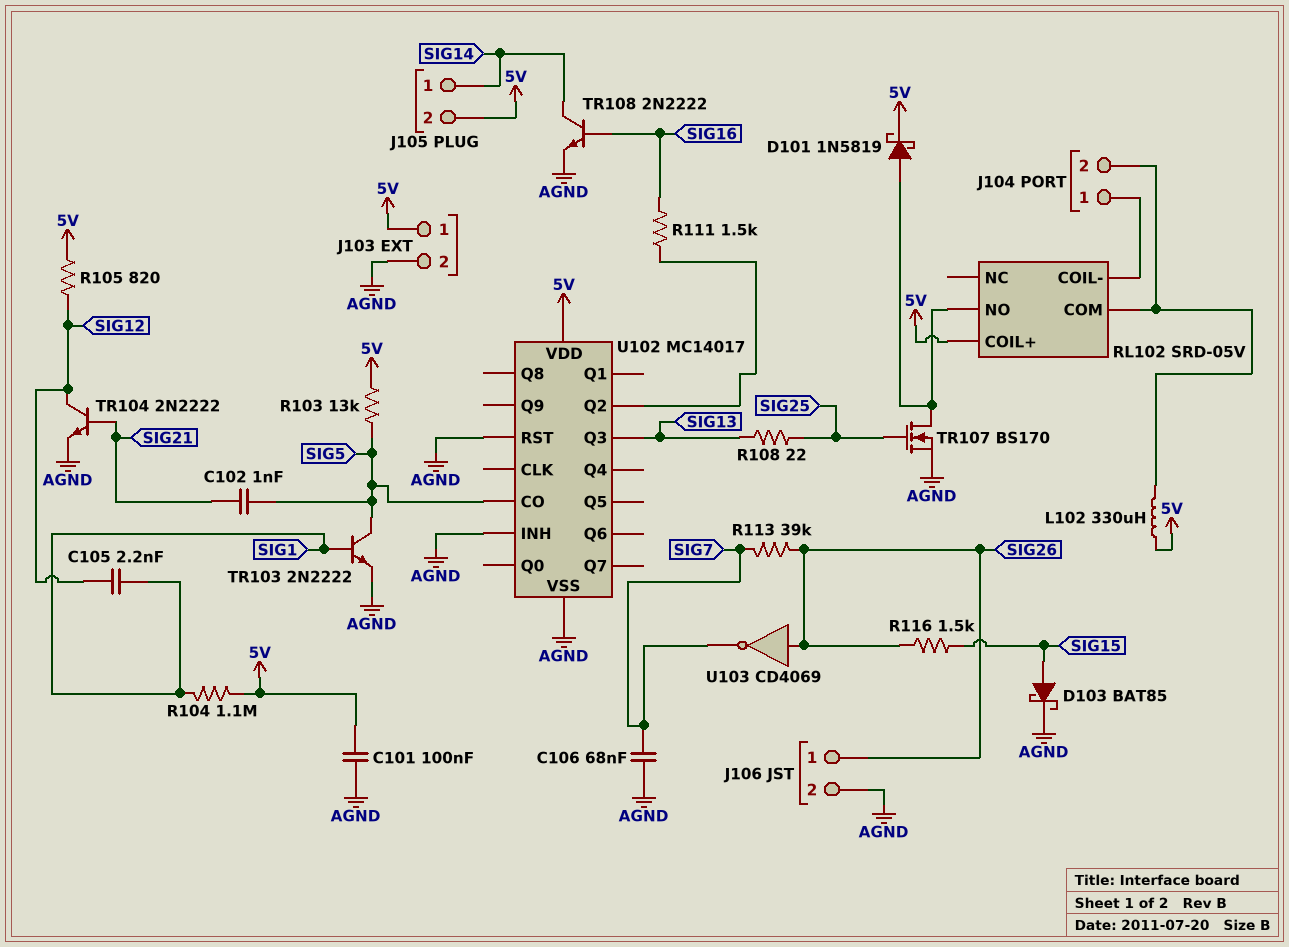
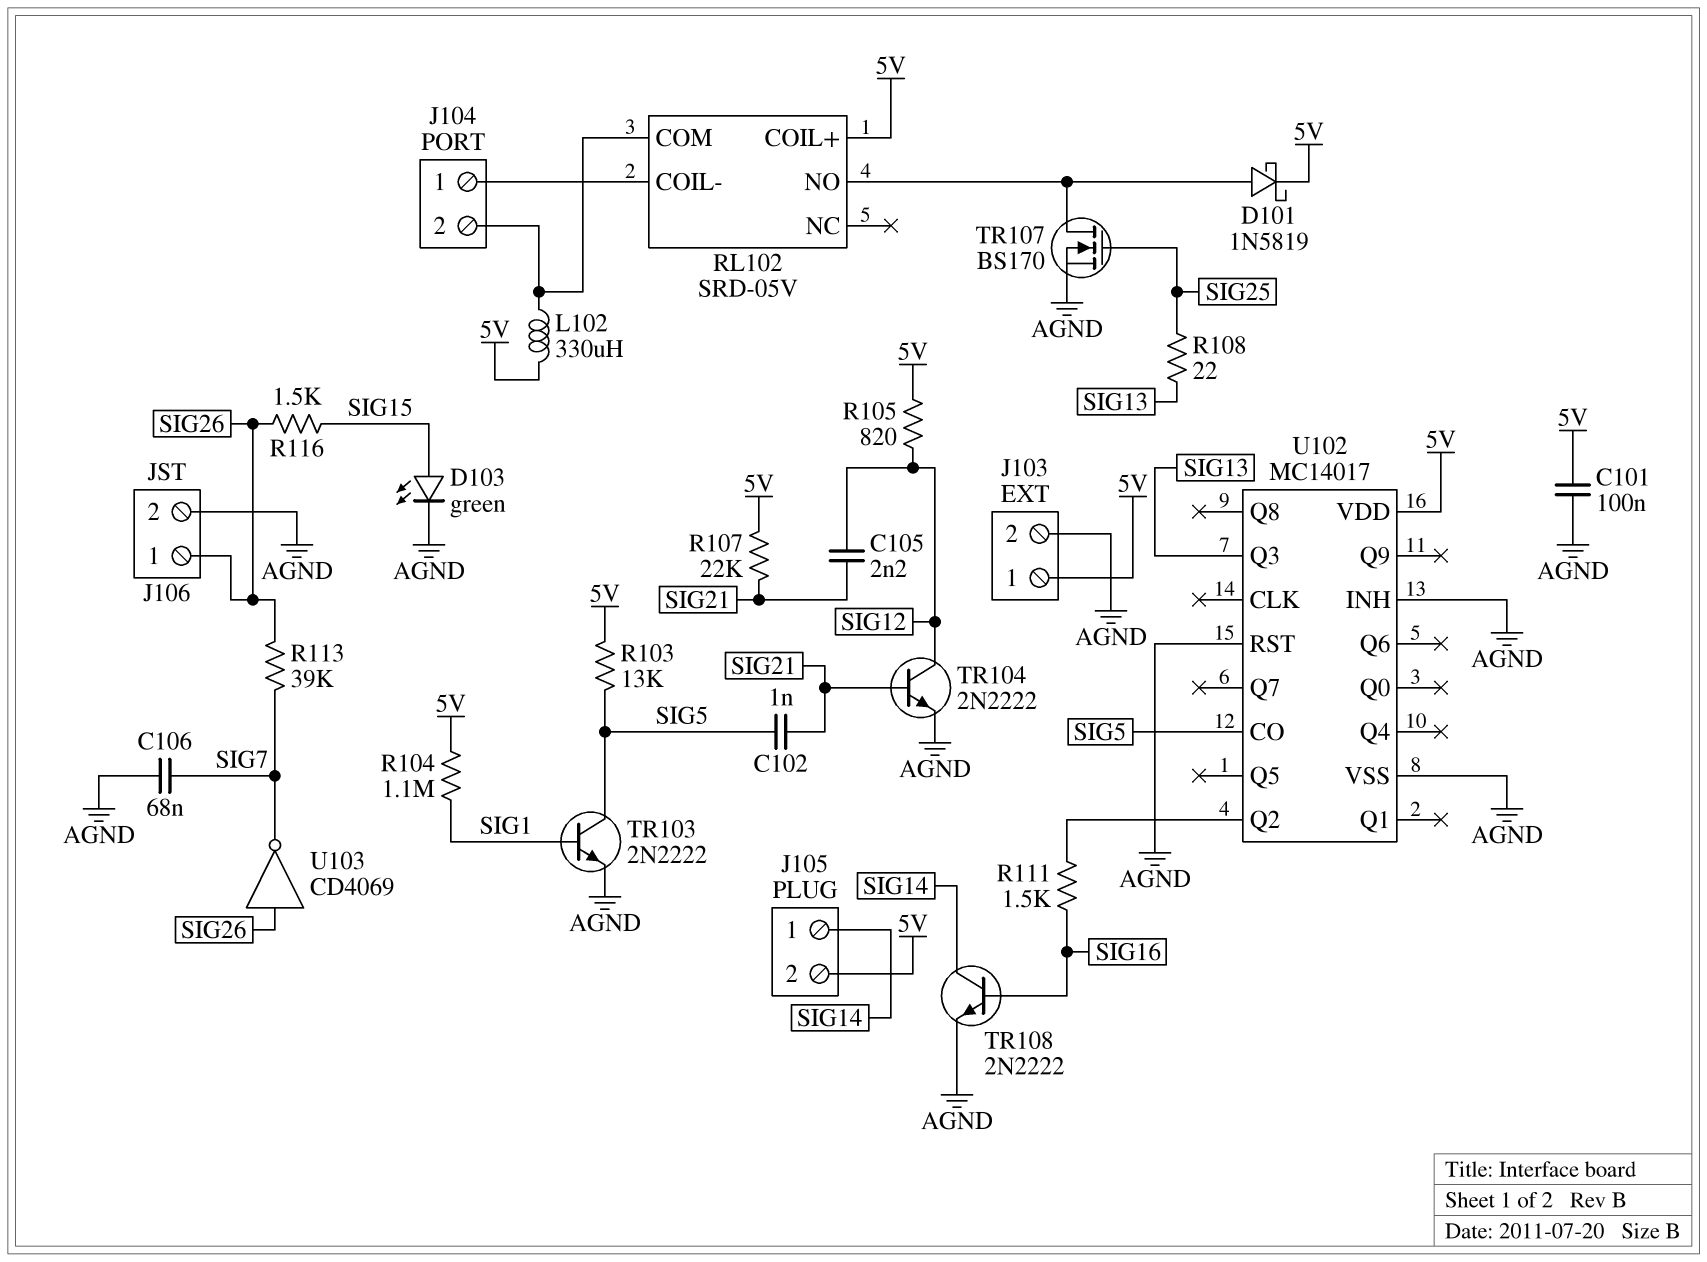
C105: 2.2nF (SIG1, SIG12) -> 2.2nF (SIG12, SIG21)
D103: schottky BAT85 (A SIG15, K AGND) -> LED green (A SIG15, K AGND)
R107: none -> 22k (5V, SIG21)

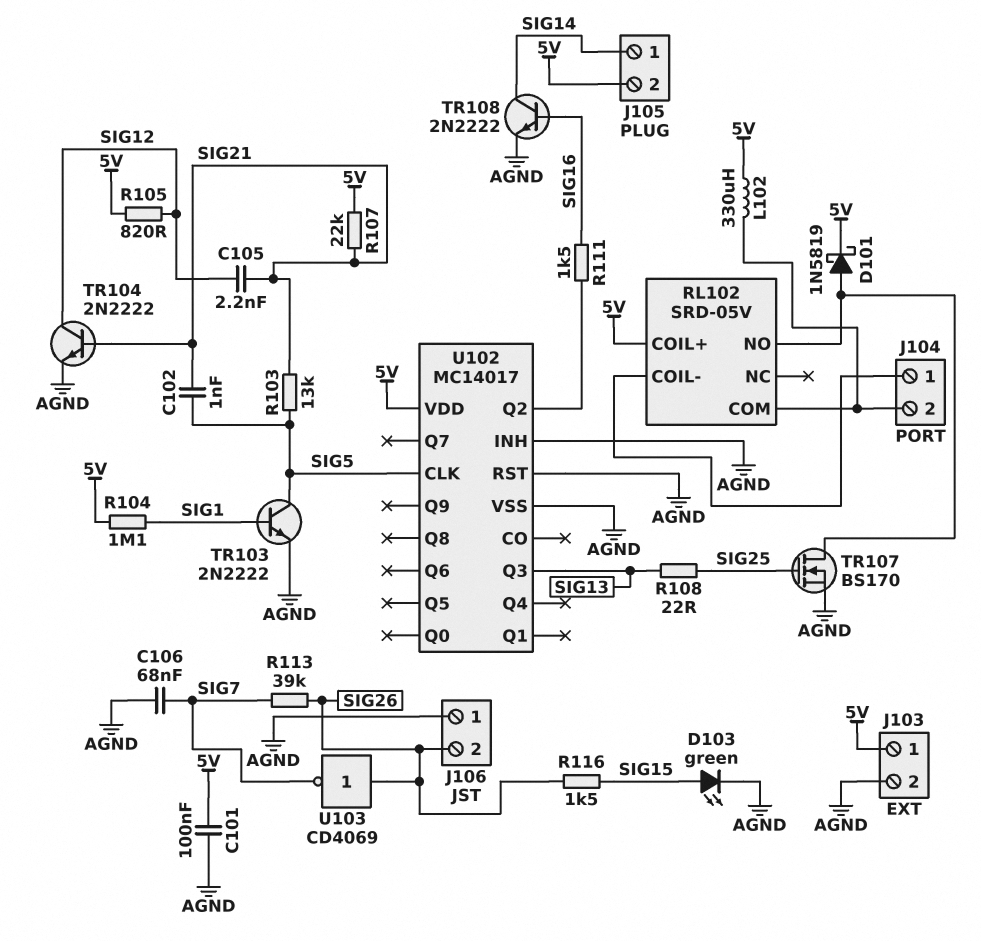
J106 pin 1: SIG26 -> AGND
J106 pin 2: AGND -> SIG26
R103: 13k (5V, SIG5) -> 13k (SIG5, SIG21)
U102 pin CLK: none -> SIG5
U102 pin CO: SIG5 -> none

